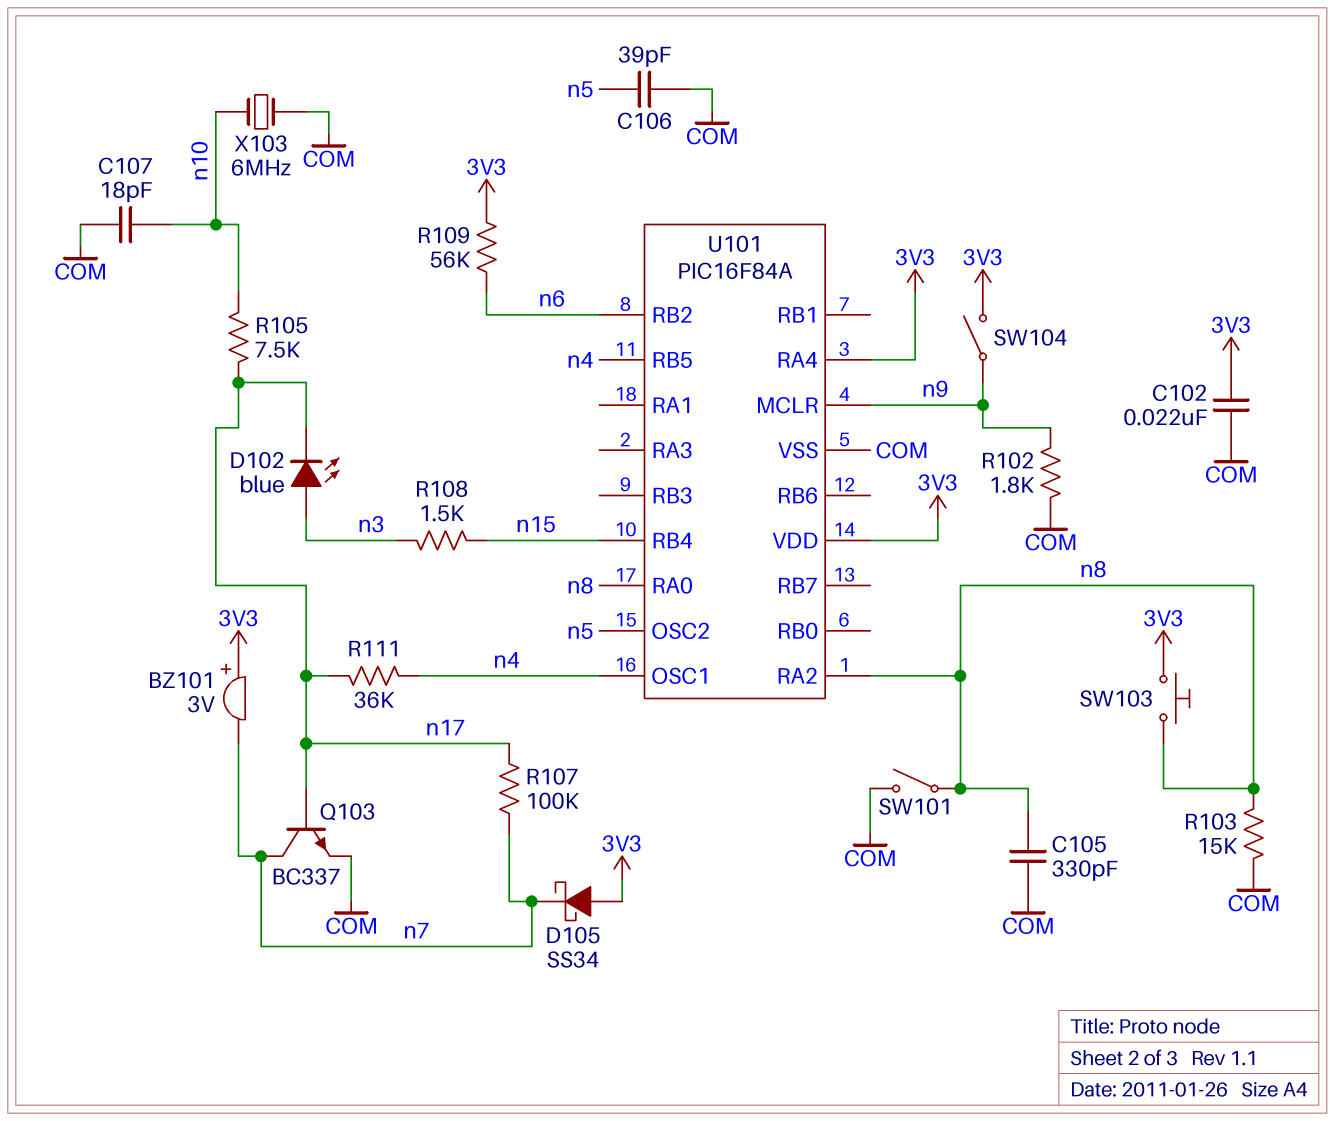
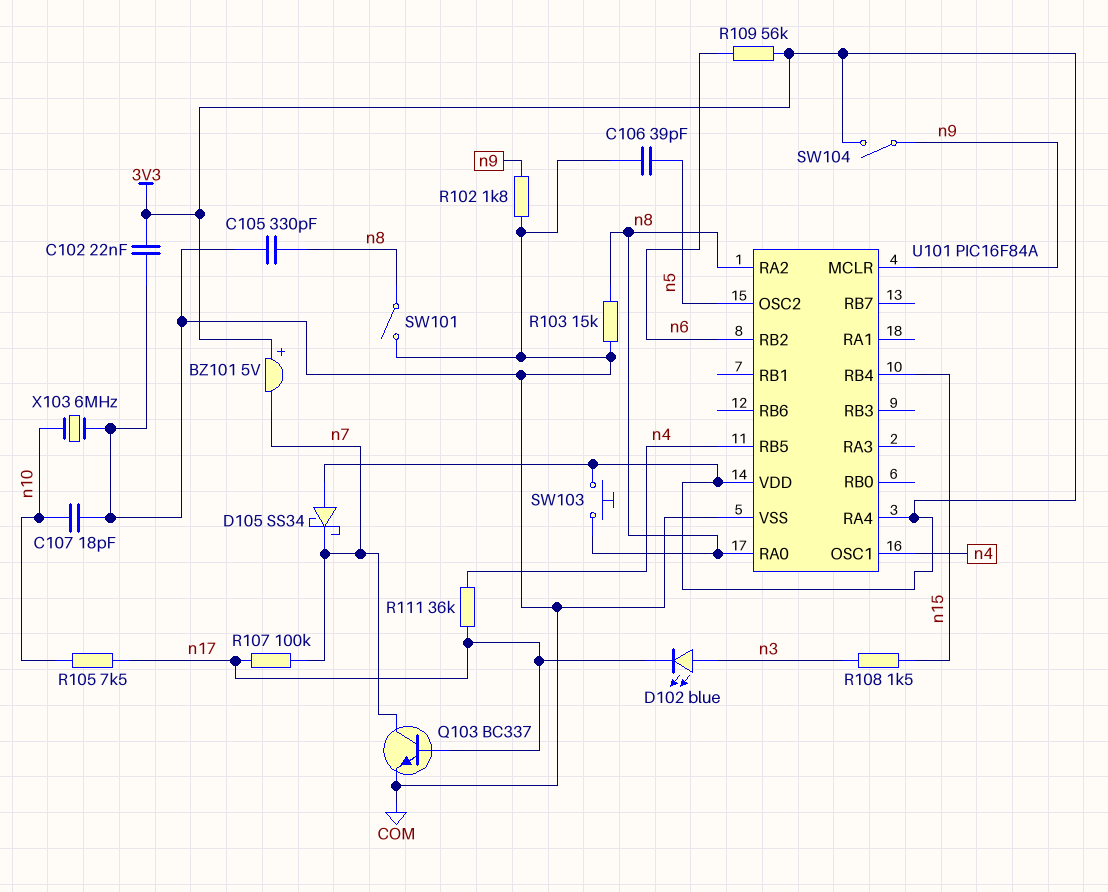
BZ101: buzzer 3V (plus 3V3, minus n7) -> buzzer 5V (plus 3V3, minus n7)

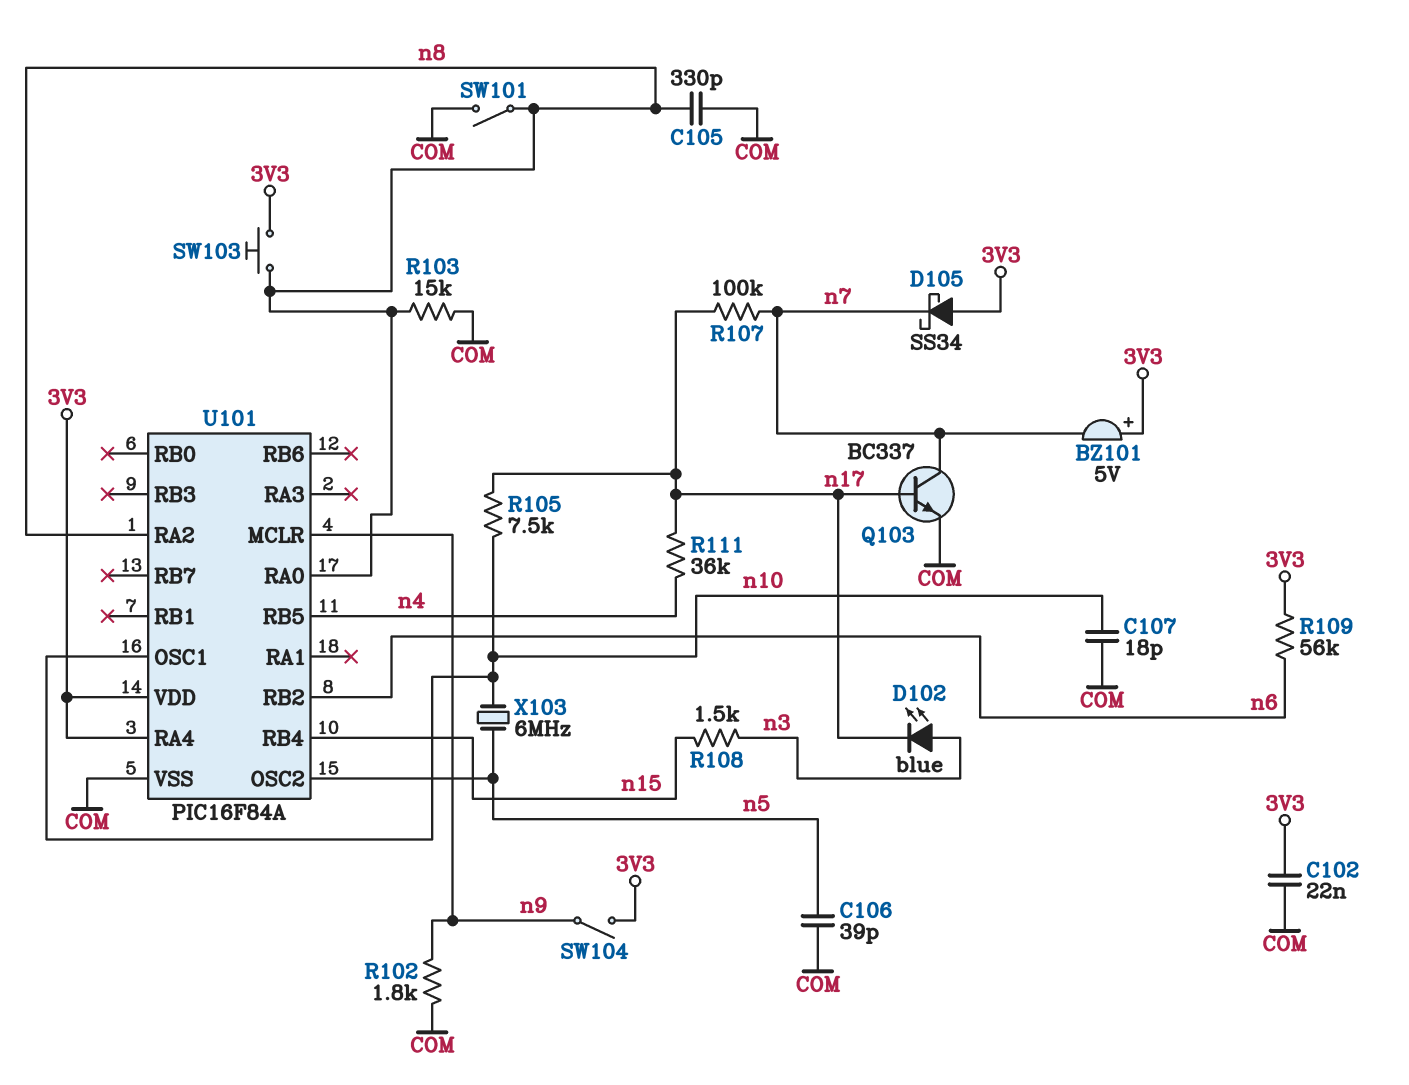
U101 pin OSC1: n4 -> n10
X103: 6MHz (COM, n10) -> 6MHz (n5, n10)

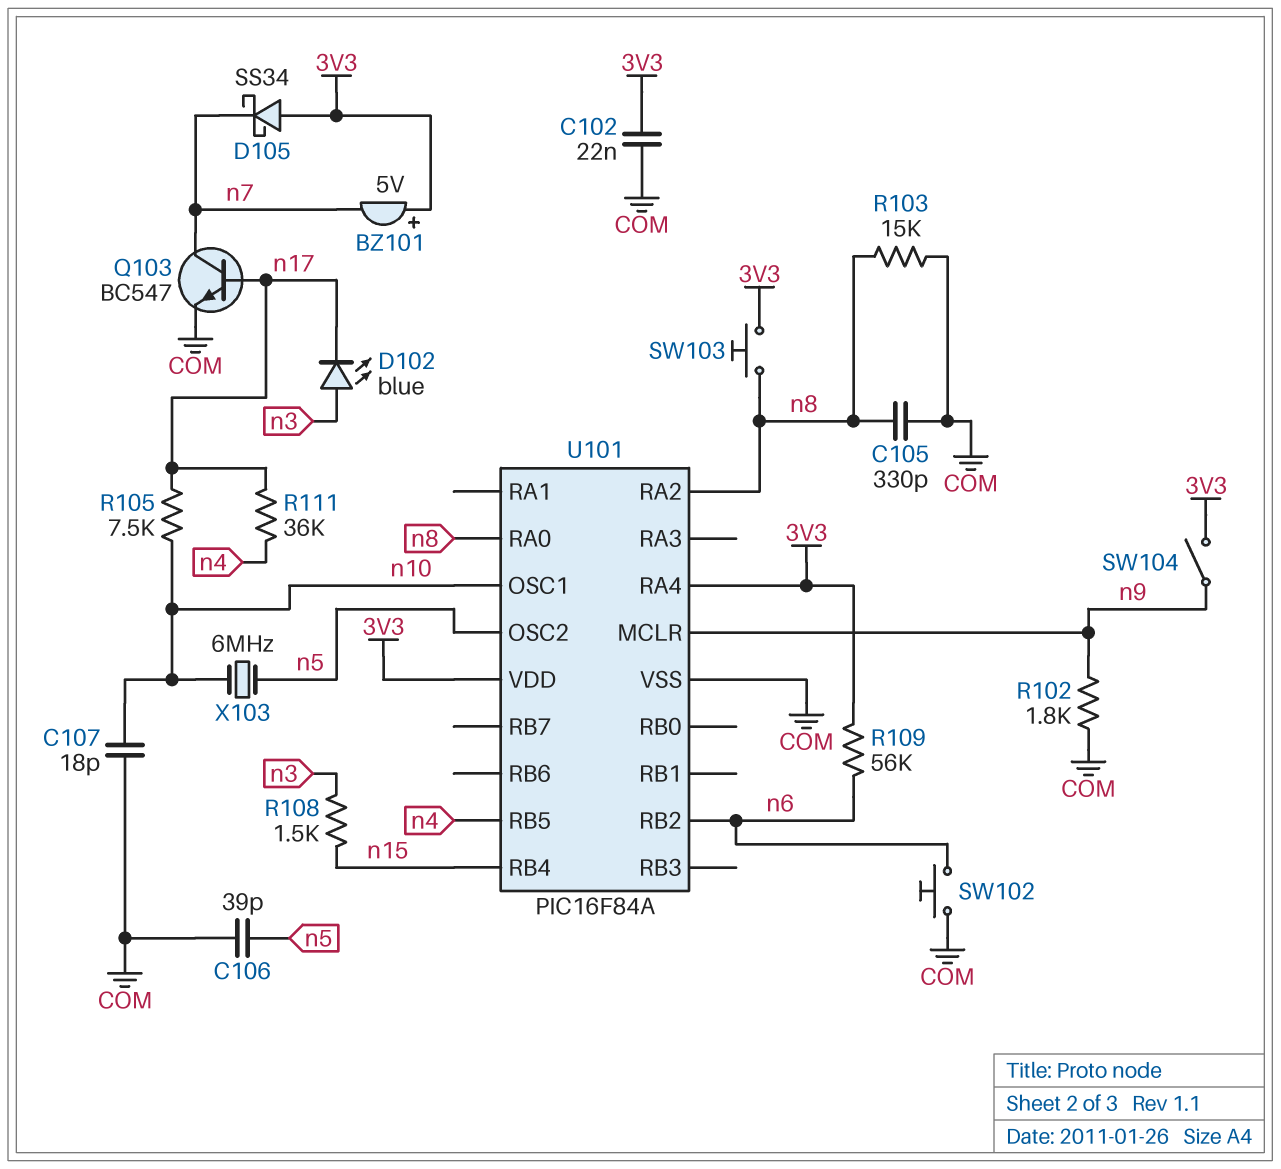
Q103: NPN BC337 (B n17, C n7, E COM) -> NPN BC547 (B n17, C n7, E COM)
R107: 100k (n7, n17) -> none
SW101: switch (COM, n8) -> none
SW102: none -> button (COM, n6)

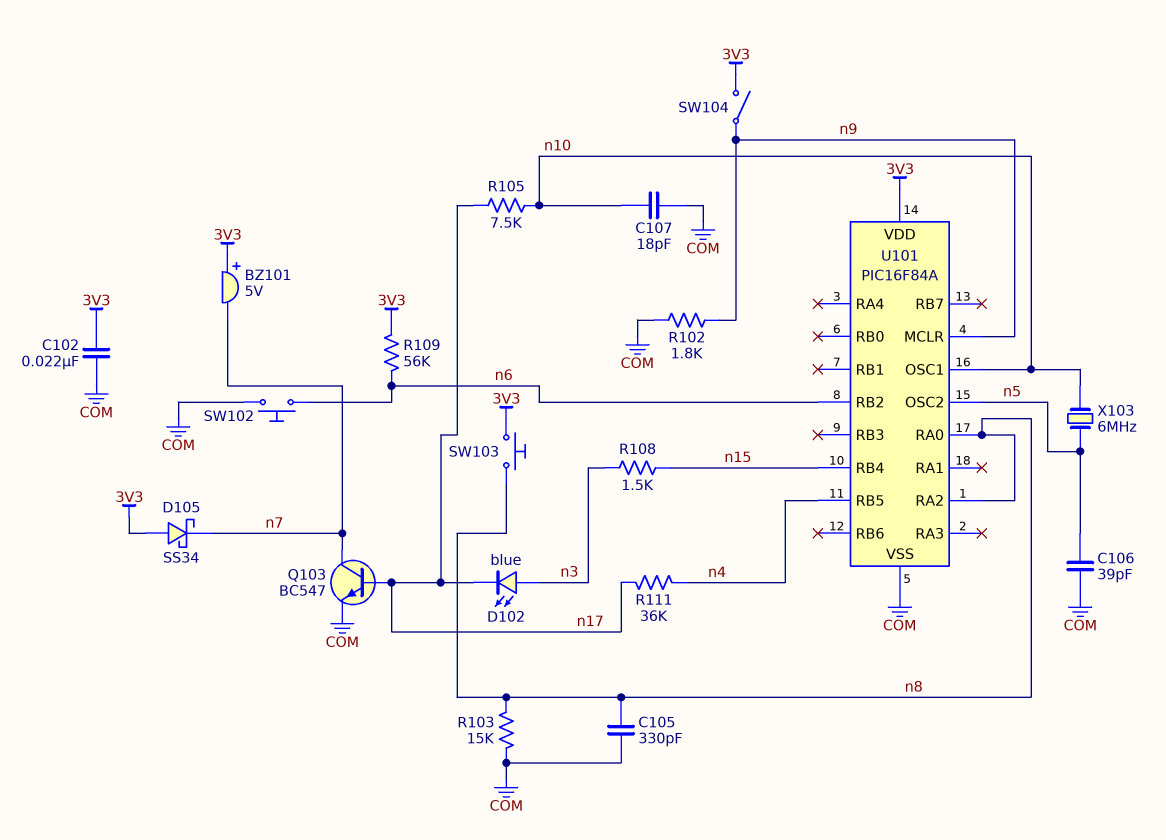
U101 pin RA4: 3V3 -> none

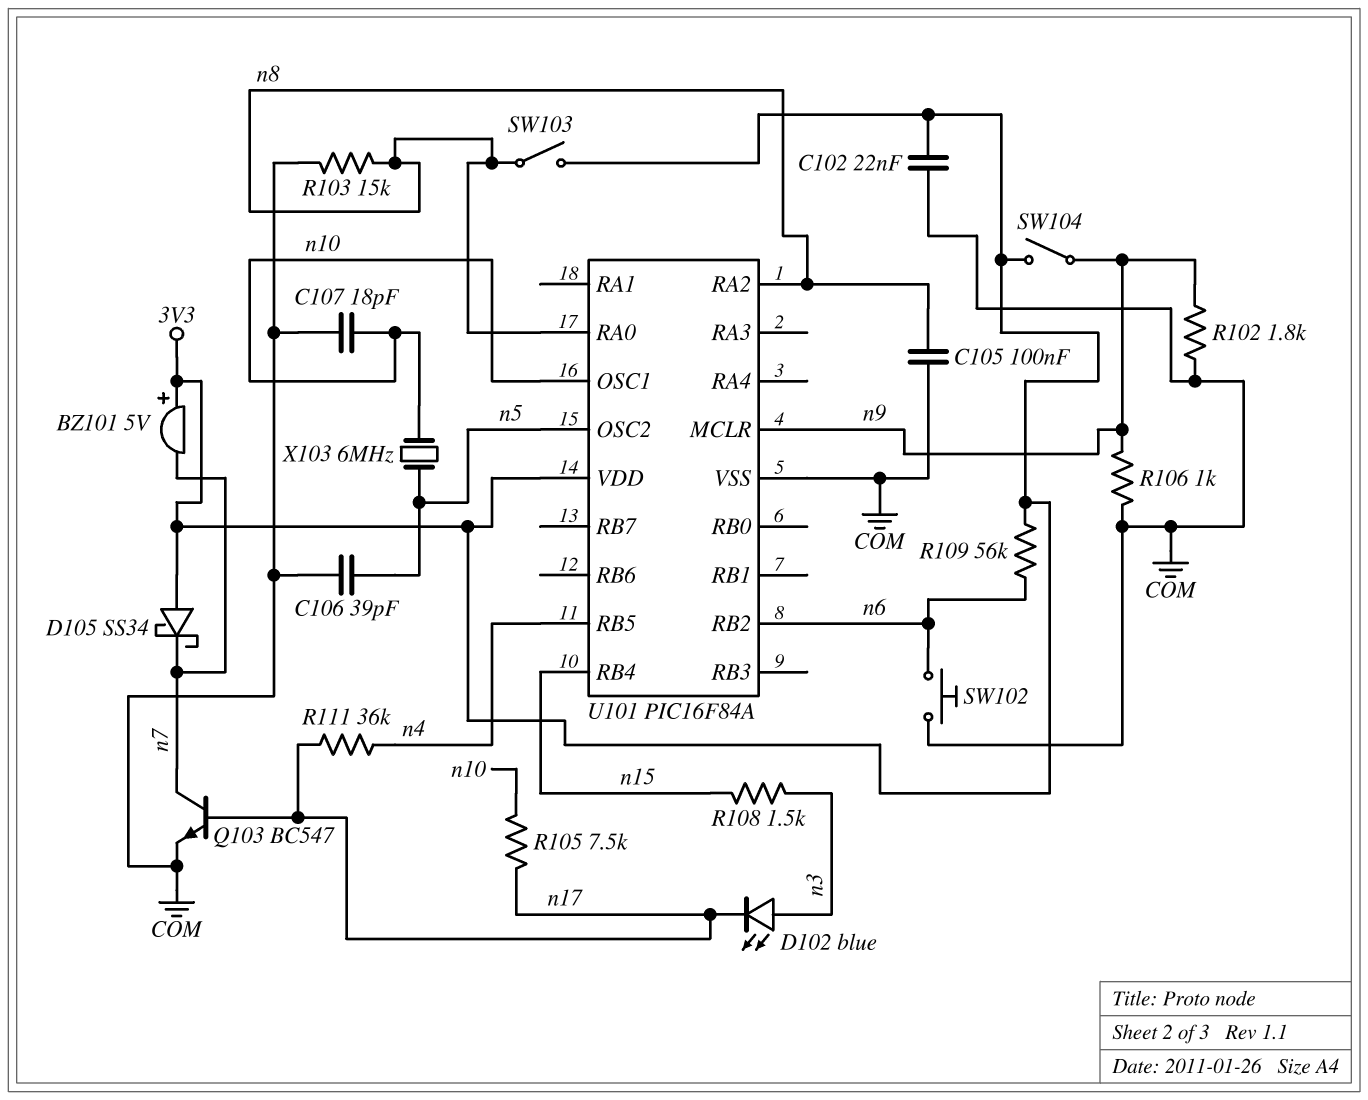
C105: 330pF (COM, n8) -> 100nF (COM, n8)
R106: none -> 1k (COM, n9)
SW103: button (3V3, n8) -> switch (3V3, n8)

